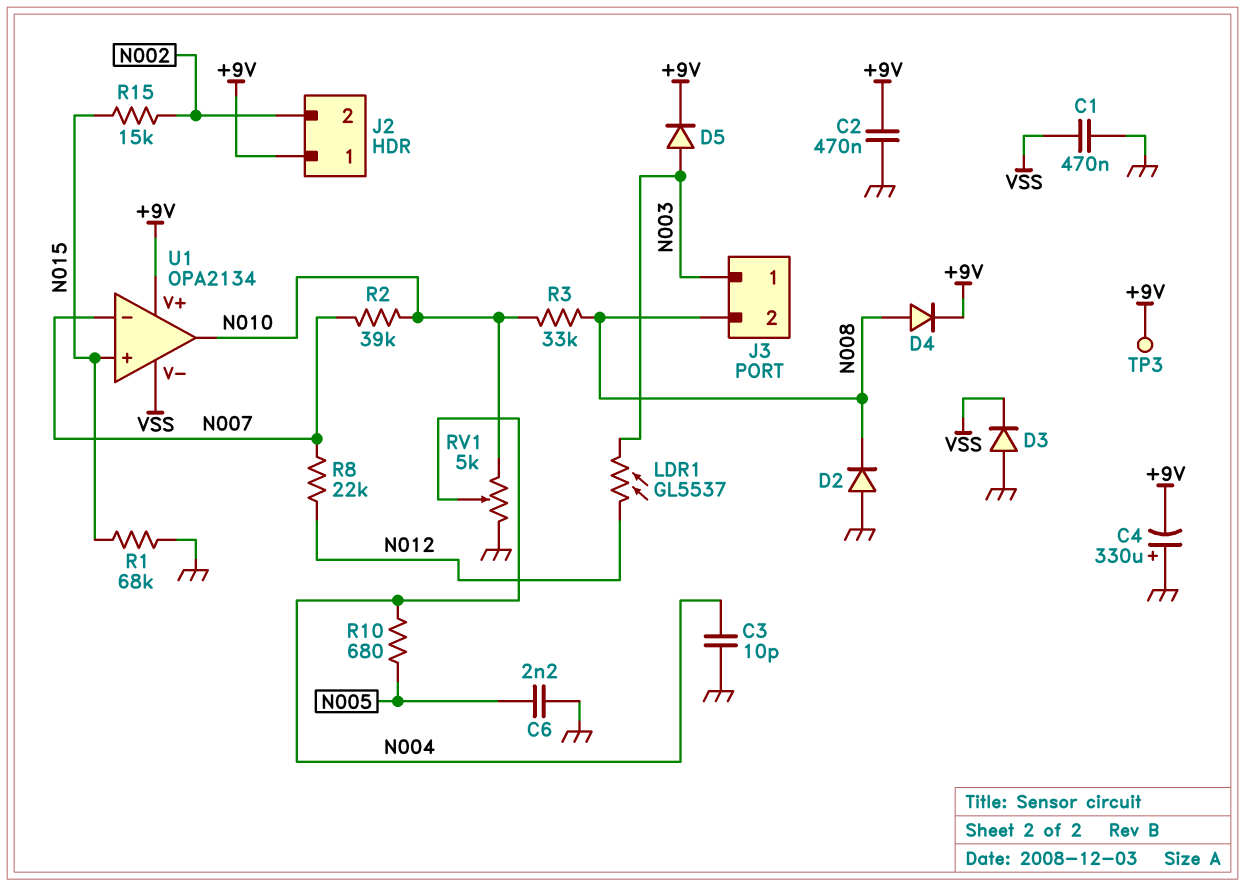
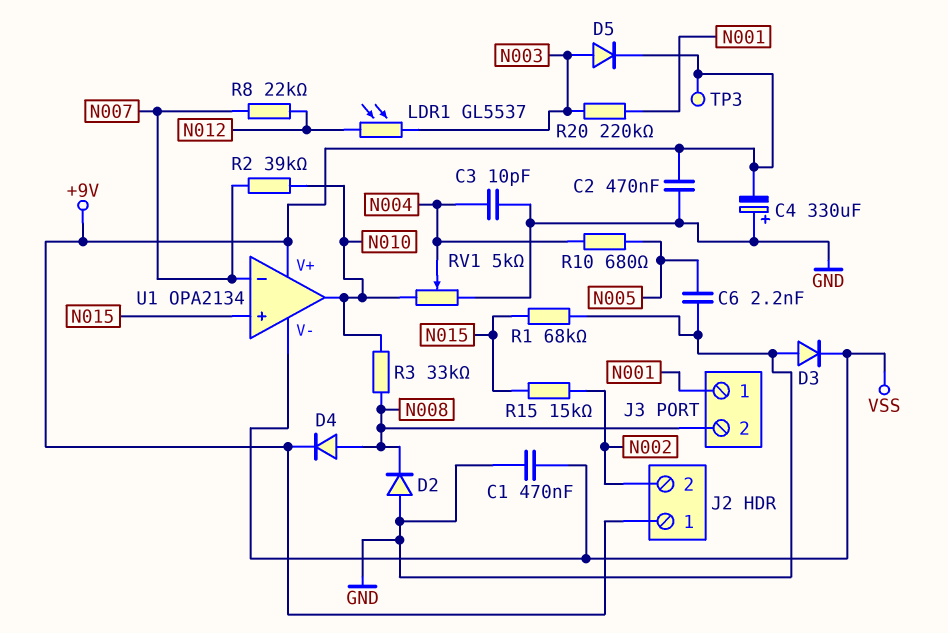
J3 pin 1: N003 -> N001
R20: none -> 220k (N001, N003)

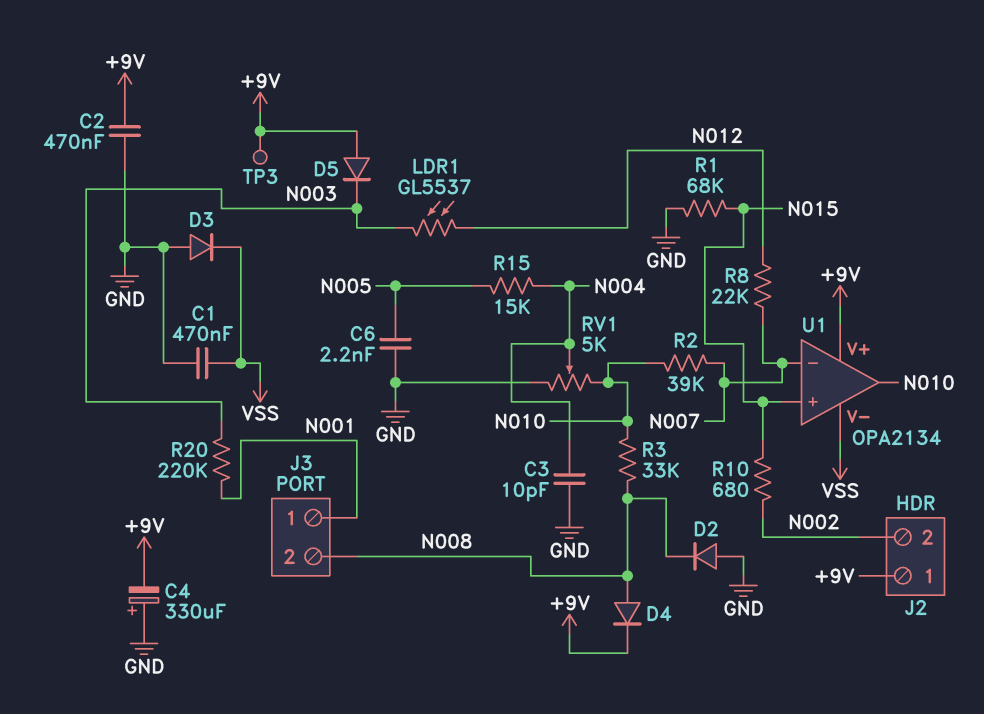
D5: diode (A N003, K +9V) -> diode (A +9V, K N003)
R10: 680 (N004, N005) -> 680 (N002, N015)
R15: 15k (N002, N015) -> 15k (N004, N005)

